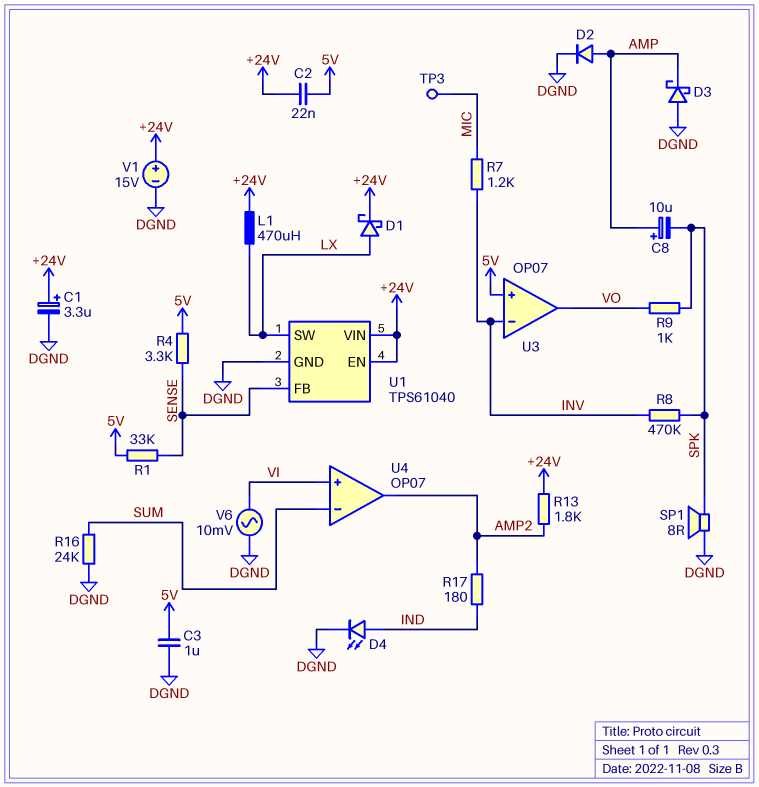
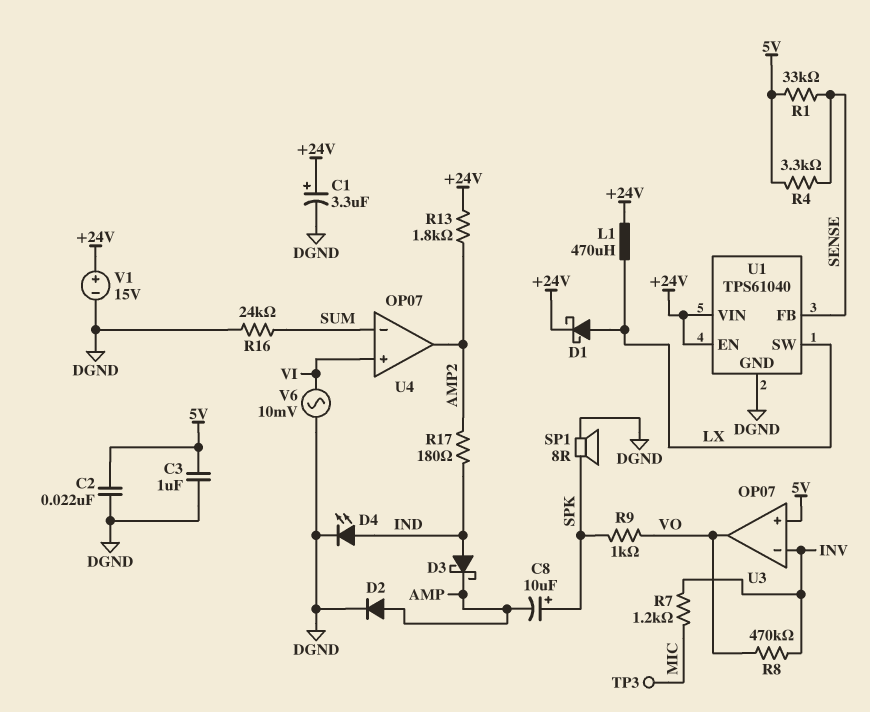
C2: 22nF (+24V, 5V) -> 22nF (5V, DGND)
C8: 10uF (plus AMP, minus SPK) -> 10uF (plus SPK, minus AMP)
D3: schottky (A DGND, K AMP) -> schottky (A IND, K AMP)
R8: 470k (INV, SPK) -> 470k (INV, VO)

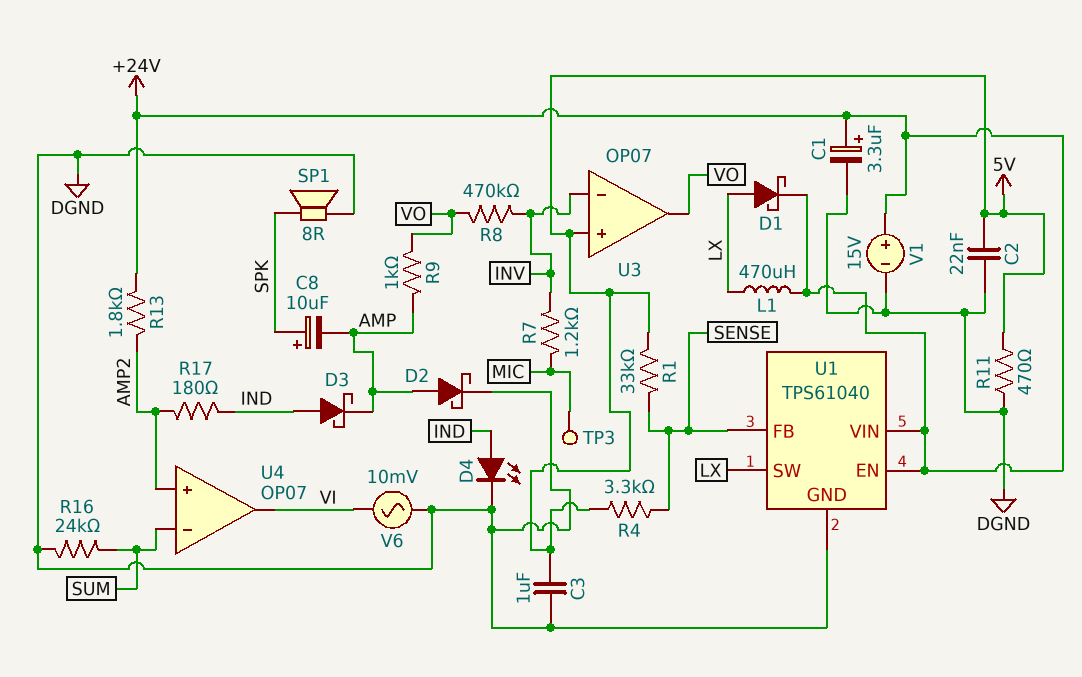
D2: diode (A AMP, K DGND) -> schottky (A AMP, K DGND)
R9: 1k (SPK, VO) -> 1k (AMP, VO)
R11: none -> 470 (5V, DGND)
U4 pin in+: VI -> AMP2
U4 pin out: AMP2 -> VI

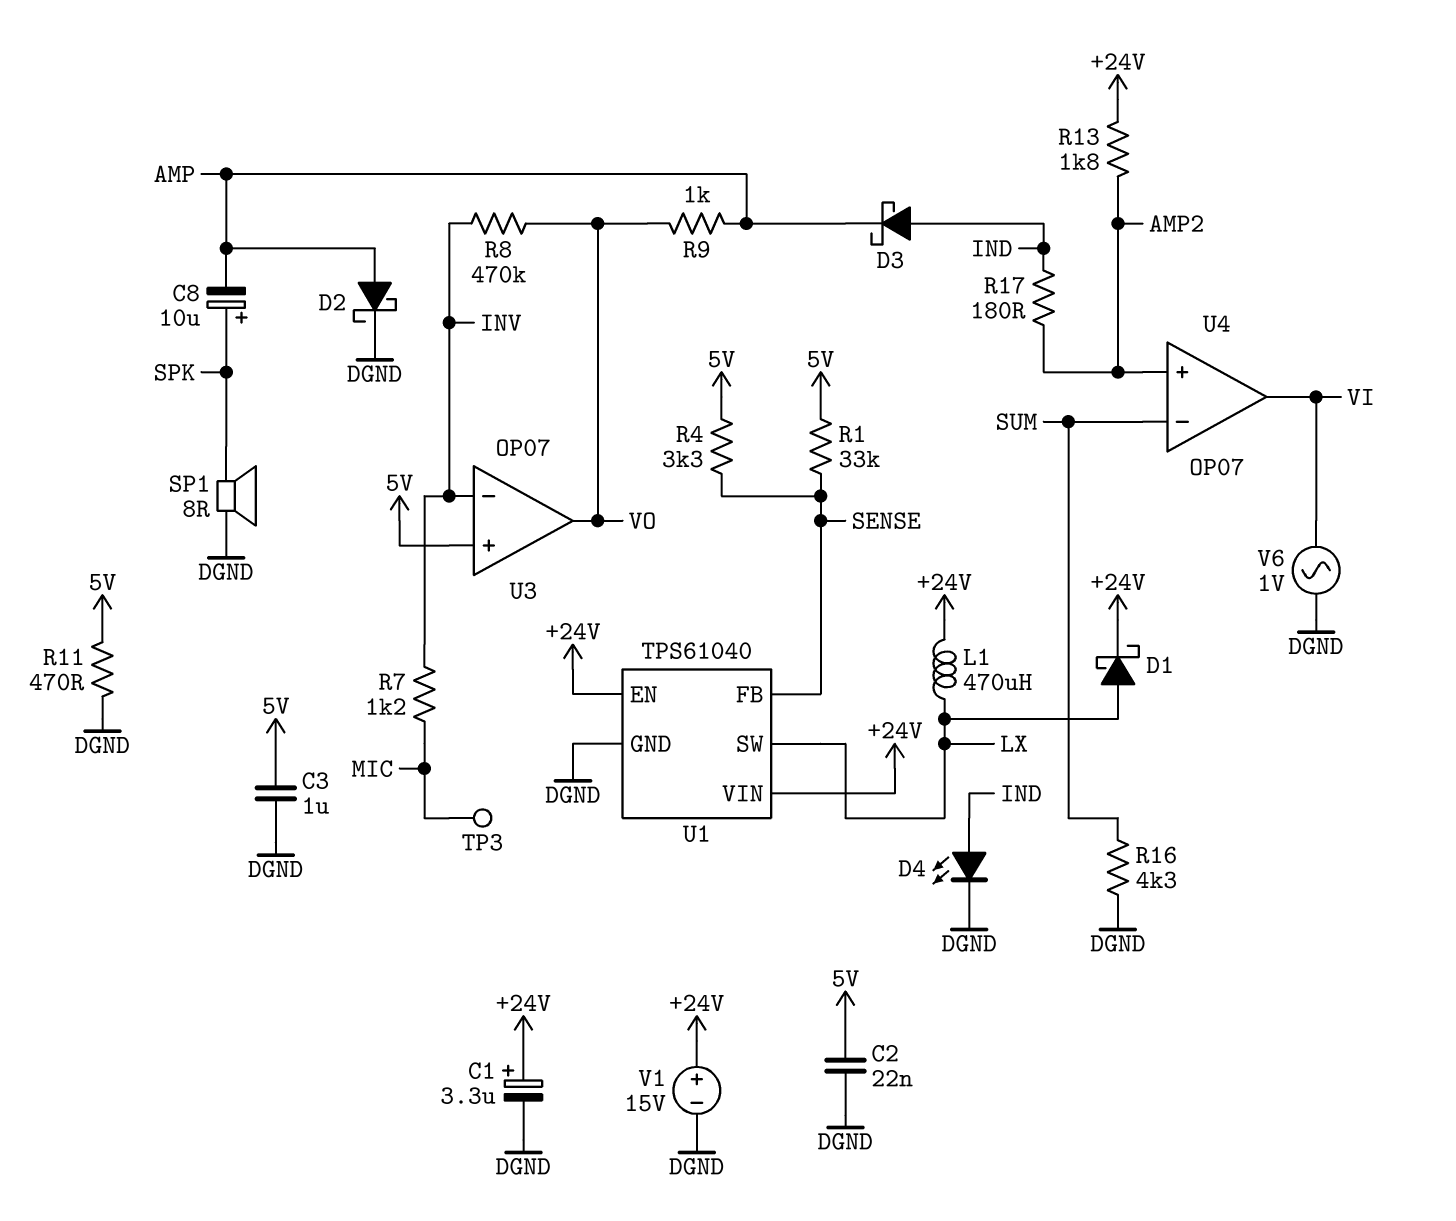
R16: 24k (DGND, SUM) -> 4.3k (DGND, SUM)
V6: AC 10mV (DGND, VI) -> AC 1V (DGND, VI)

